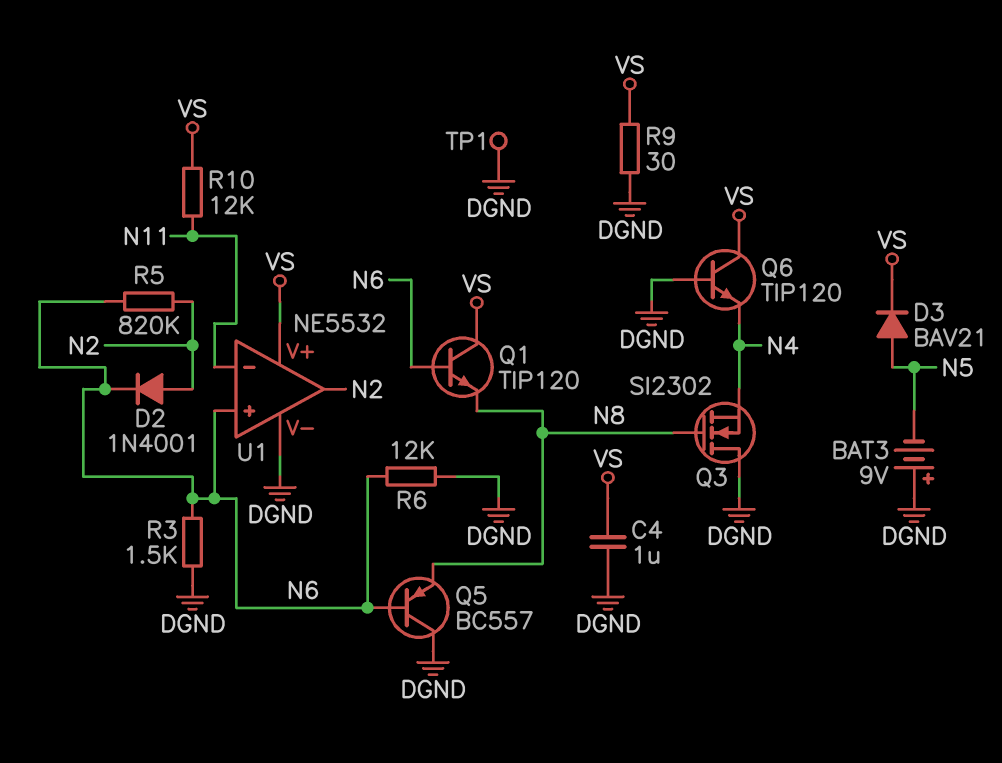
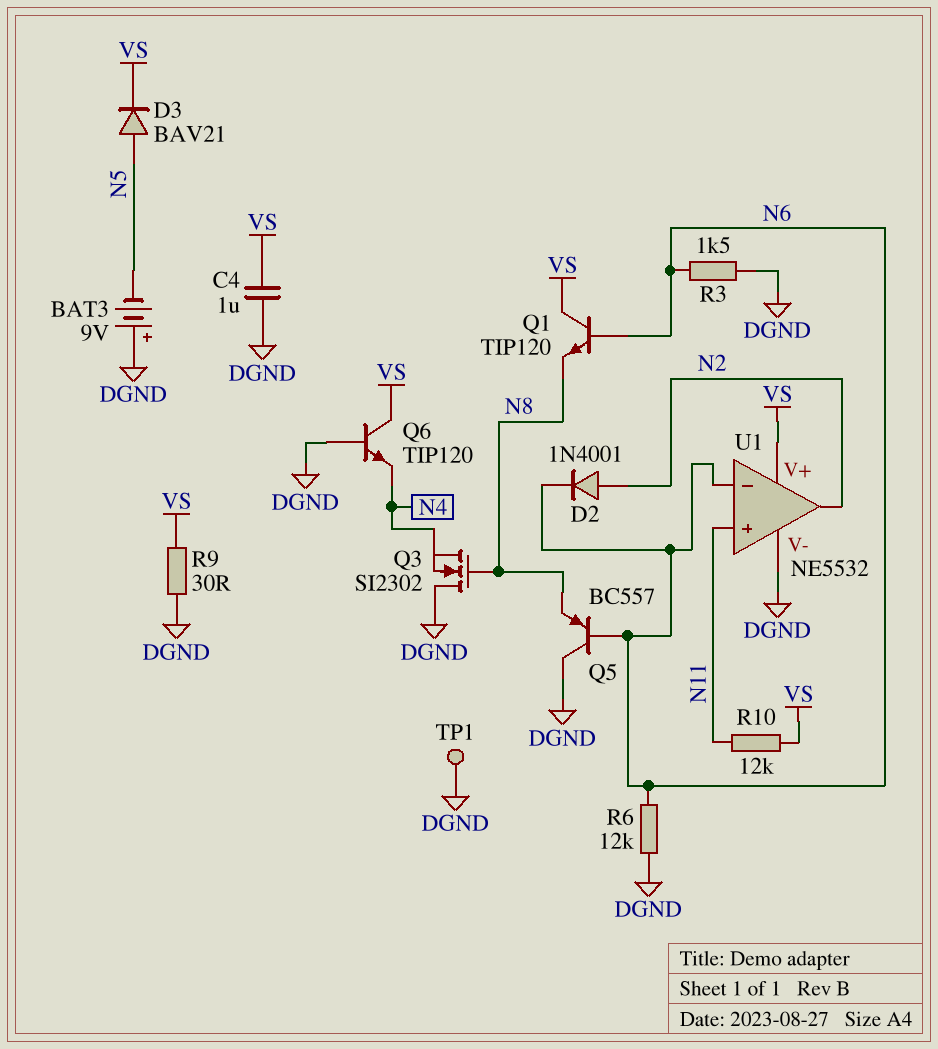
R5: 820k (N2, N6) -> none
U1 pin in+: N6 -> N11
U1 pin in-: N11 -> N6

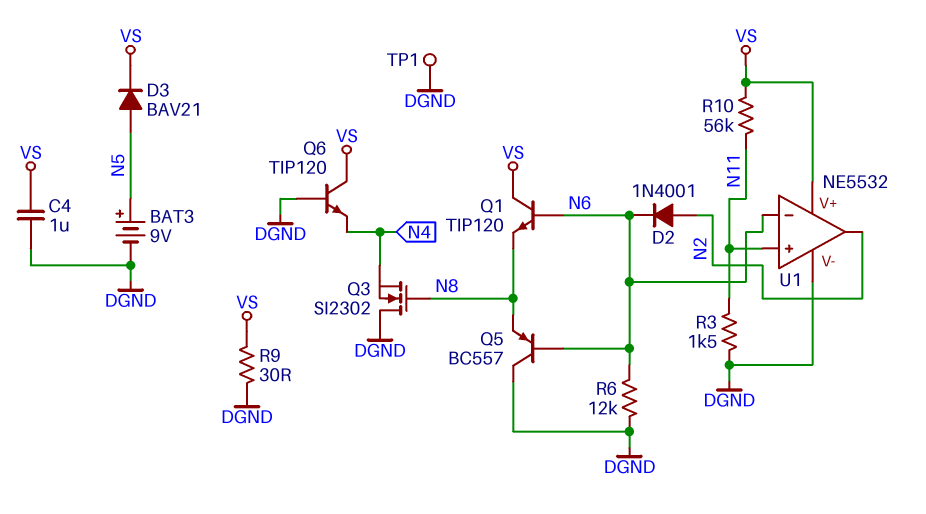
BAT3: 9V (plus DGND, minus N5) -> 9V (plus N5, minus DGND)
R3: 1.5k (DGND, N6) -> 1.5k (DGND, N11)
R10: 12k (N11, VS) -> 56k (N11, VS)

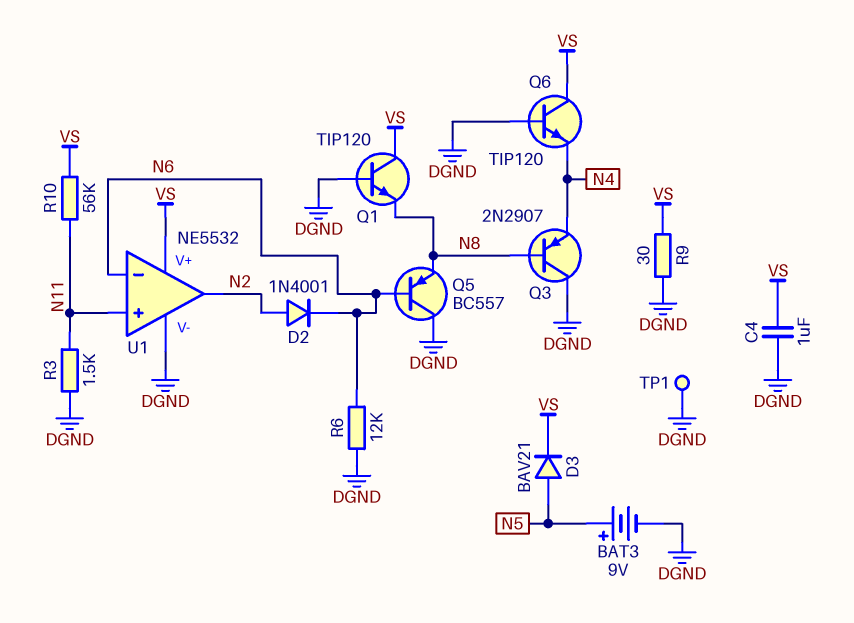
Q1: NPN TIP120 (B N6, C VS, E N8) -> NPN TIP120 (B DGND, C VS, E N8)
Q3: NMOS SI2302 (G N8, D DGND, S N4) -> PNP 2N2907 (B N8, C DGND, E N4)

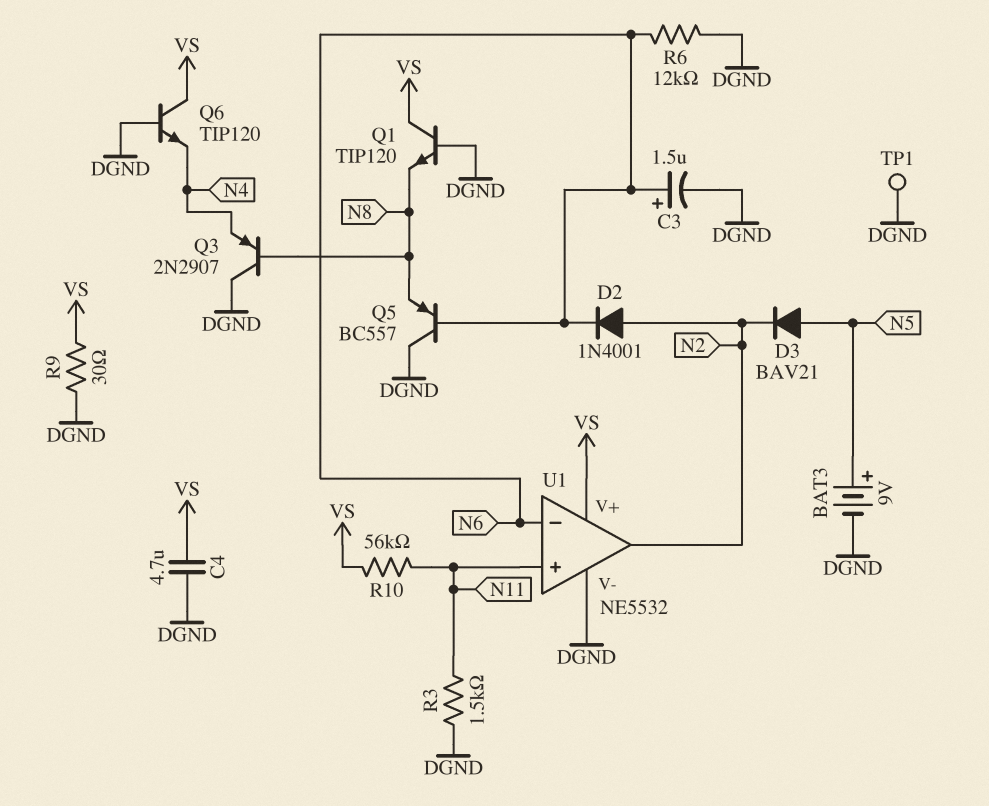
C3: none -> 1.5uF (plus N6, minus DGND)
C4: 1uF (DGND, VS) -> 4.7uF (DGND, VS)
D3: diode BAV21 (A N5, K VS) -> diode BAV21 (A N5, K N2)

